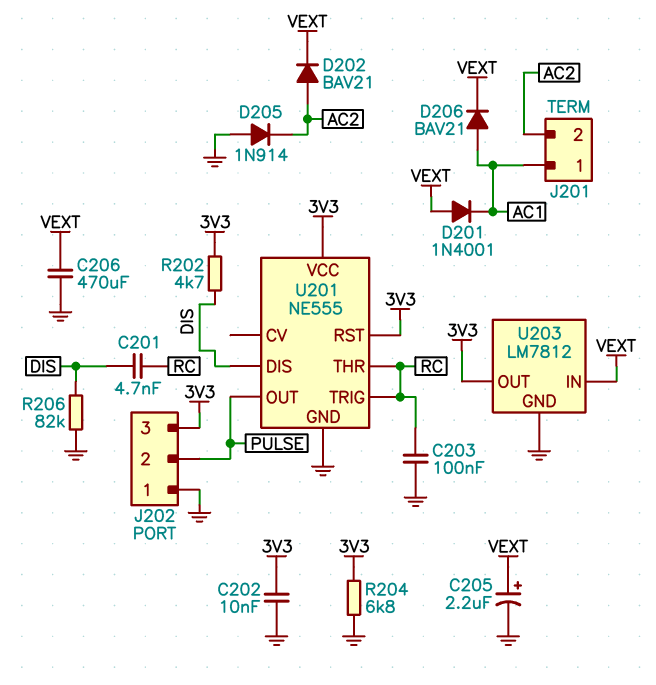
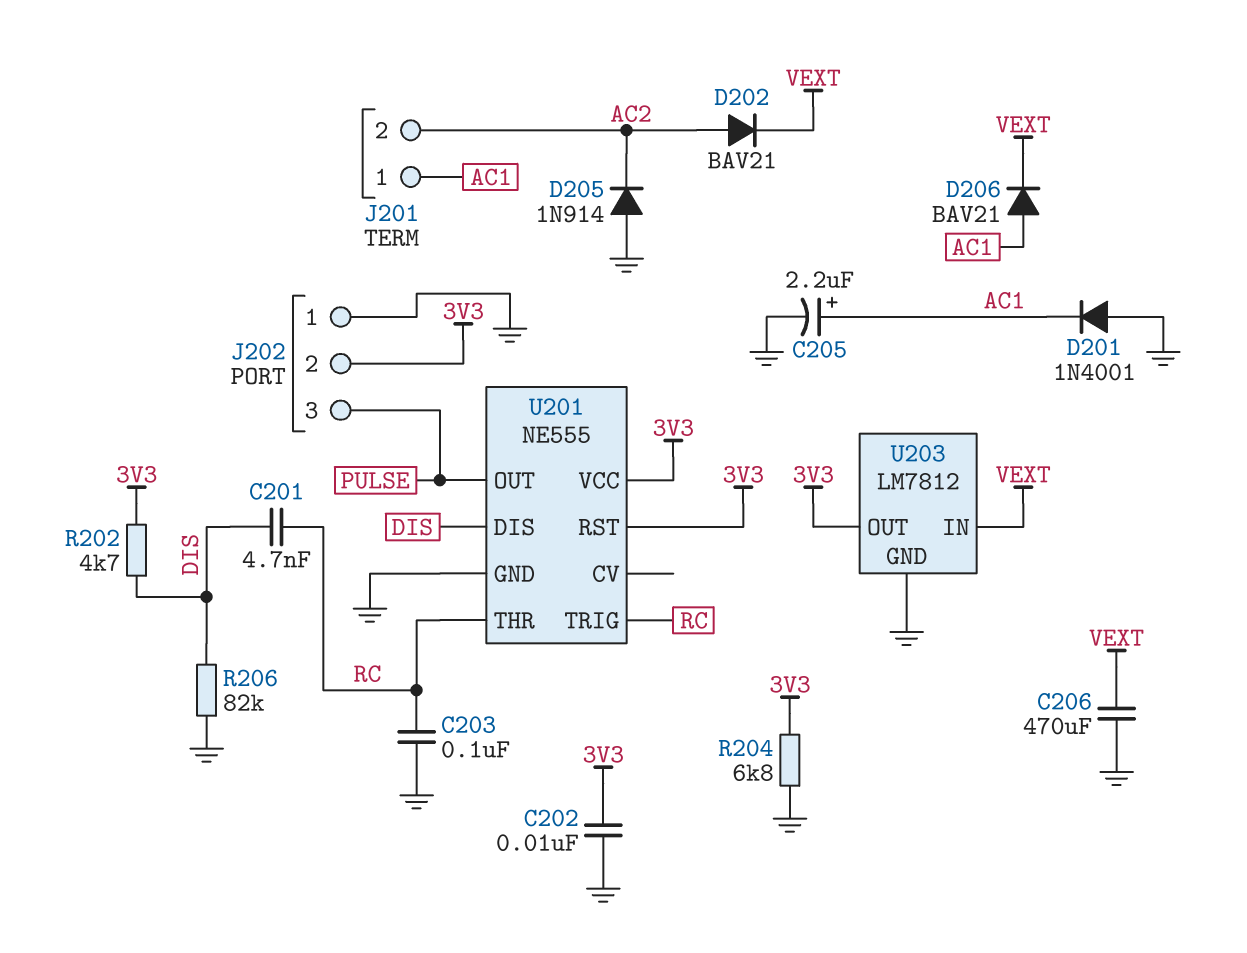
C205: 2.2uF (plus VEXT, minus GND) -> 2.2uF (plus AC1, minus GND)
D201: diode 1N4001 (A VEXT, K AC1) -> diode 1N4001 (A GND, K AC1)
J202 pin 2: PULSE -> 3V3
J202 pin 3: 3V3 -> PULSE

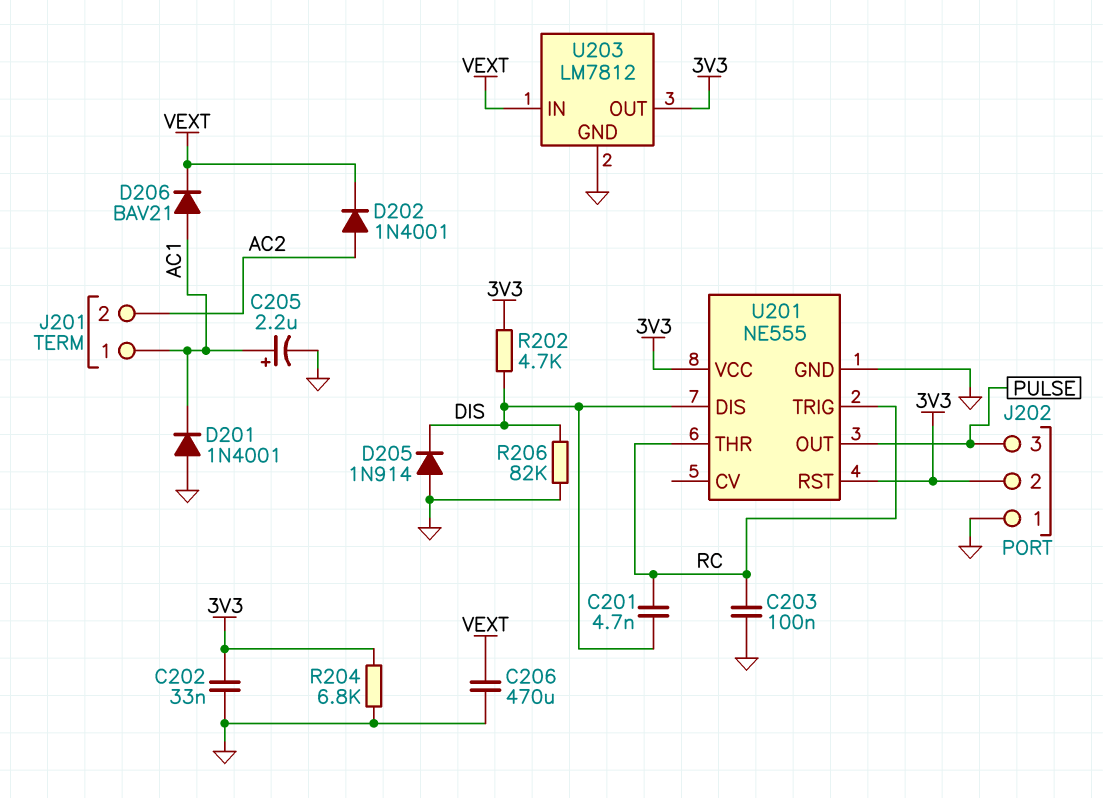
C202: 10nF (3V3, GND) -> 33nF (3V3, GND)
D202: diode BAV21 (A AC2, K VEXT) -> diode 1N4001 (A AC2, K VEXT)
D205: diode 1N914 (A GND, K AC2) -> diode 1N914 (A GND, K DIS)

